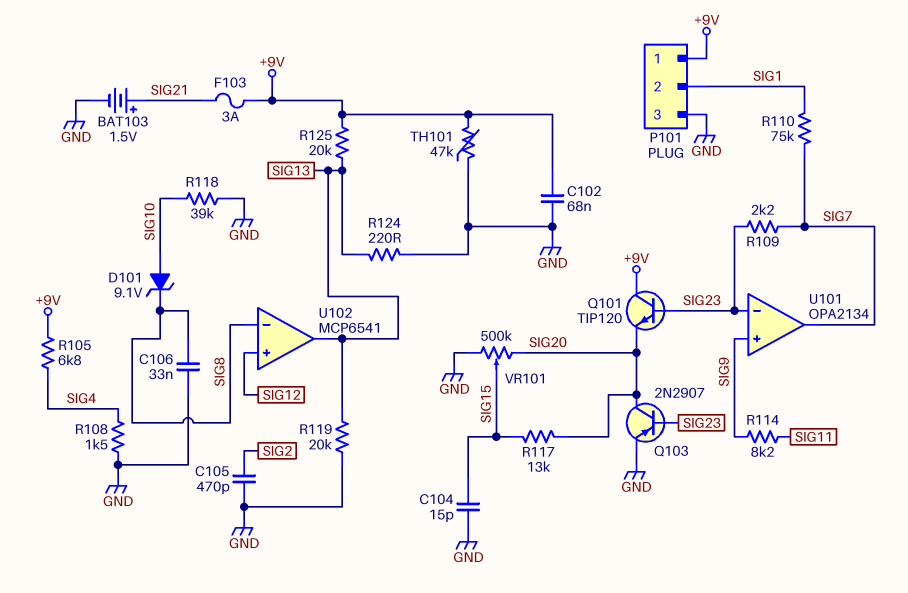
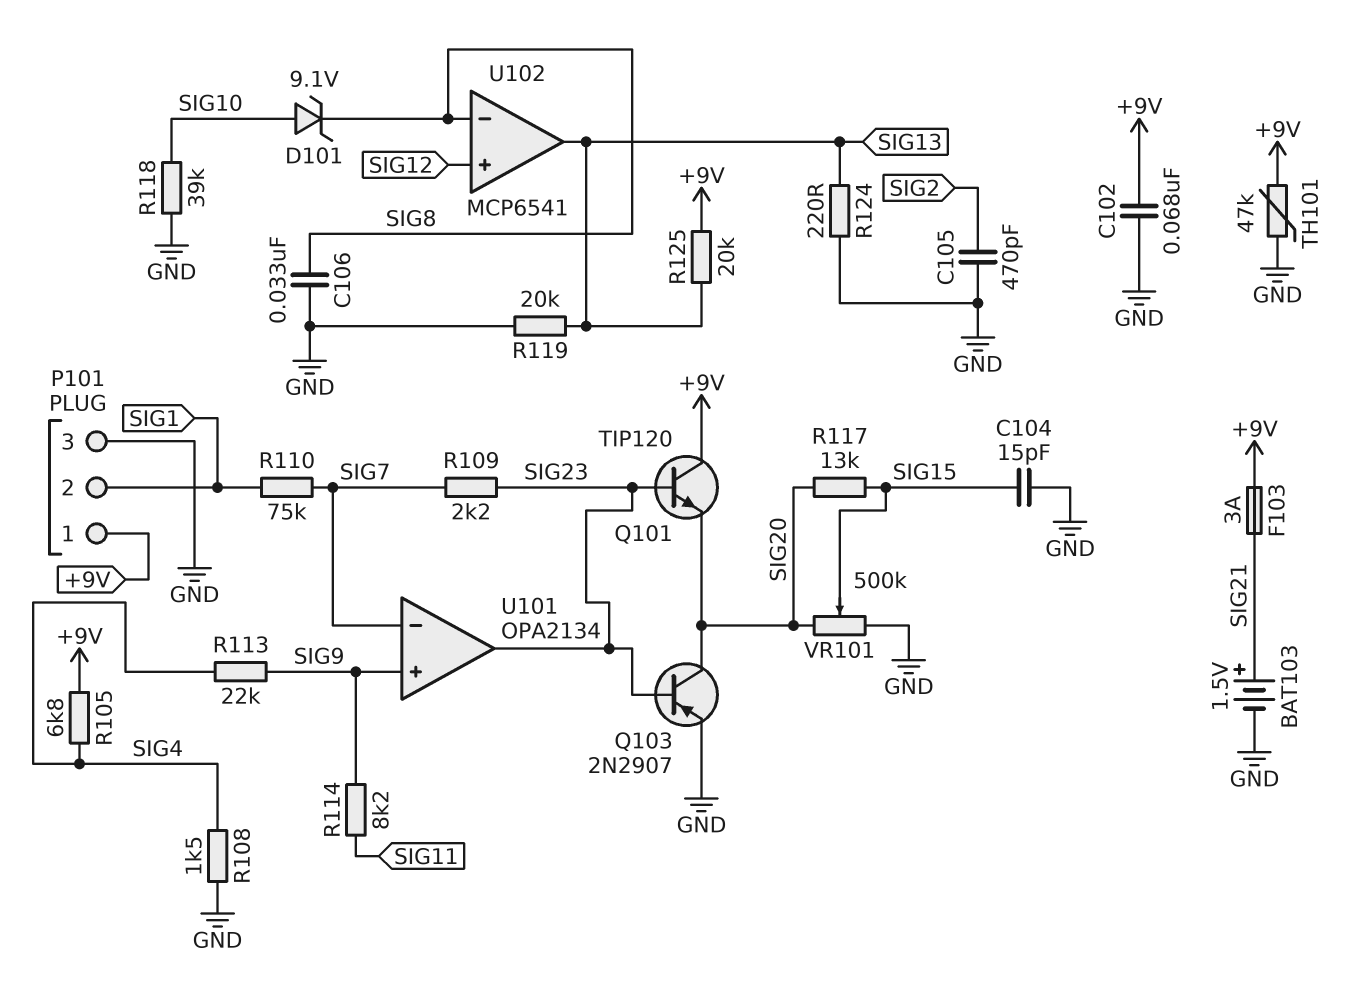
R113: none -> 22k (SIG4, SIG9)
U101 pin in-: SIG23 -> SIG7
U101 pin out: SIG7 -> SIG23

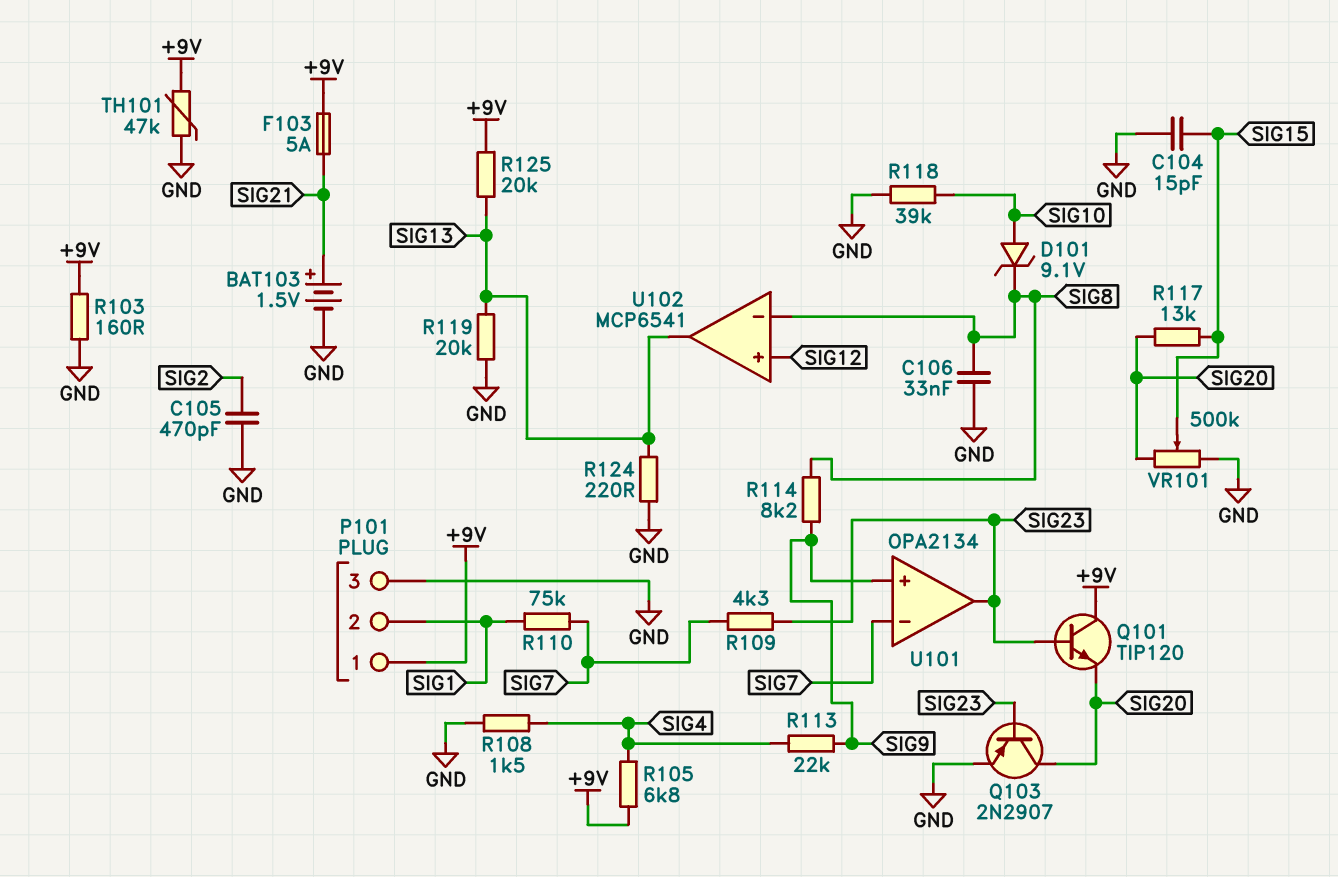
C102: 68nF (+9V, GND) -> none
F103: 3A (+9V, SIG21) -> 5A (+9V, SIG21)
R103: none -> 160 (+9V, GND)
R109: 2.2k (SIG7, SIG23) -> 4.3k (SIG7, SIG23)
R114: 8.2k (SIG9, SIG11) -> 8.2k (SIG8, SIG9)

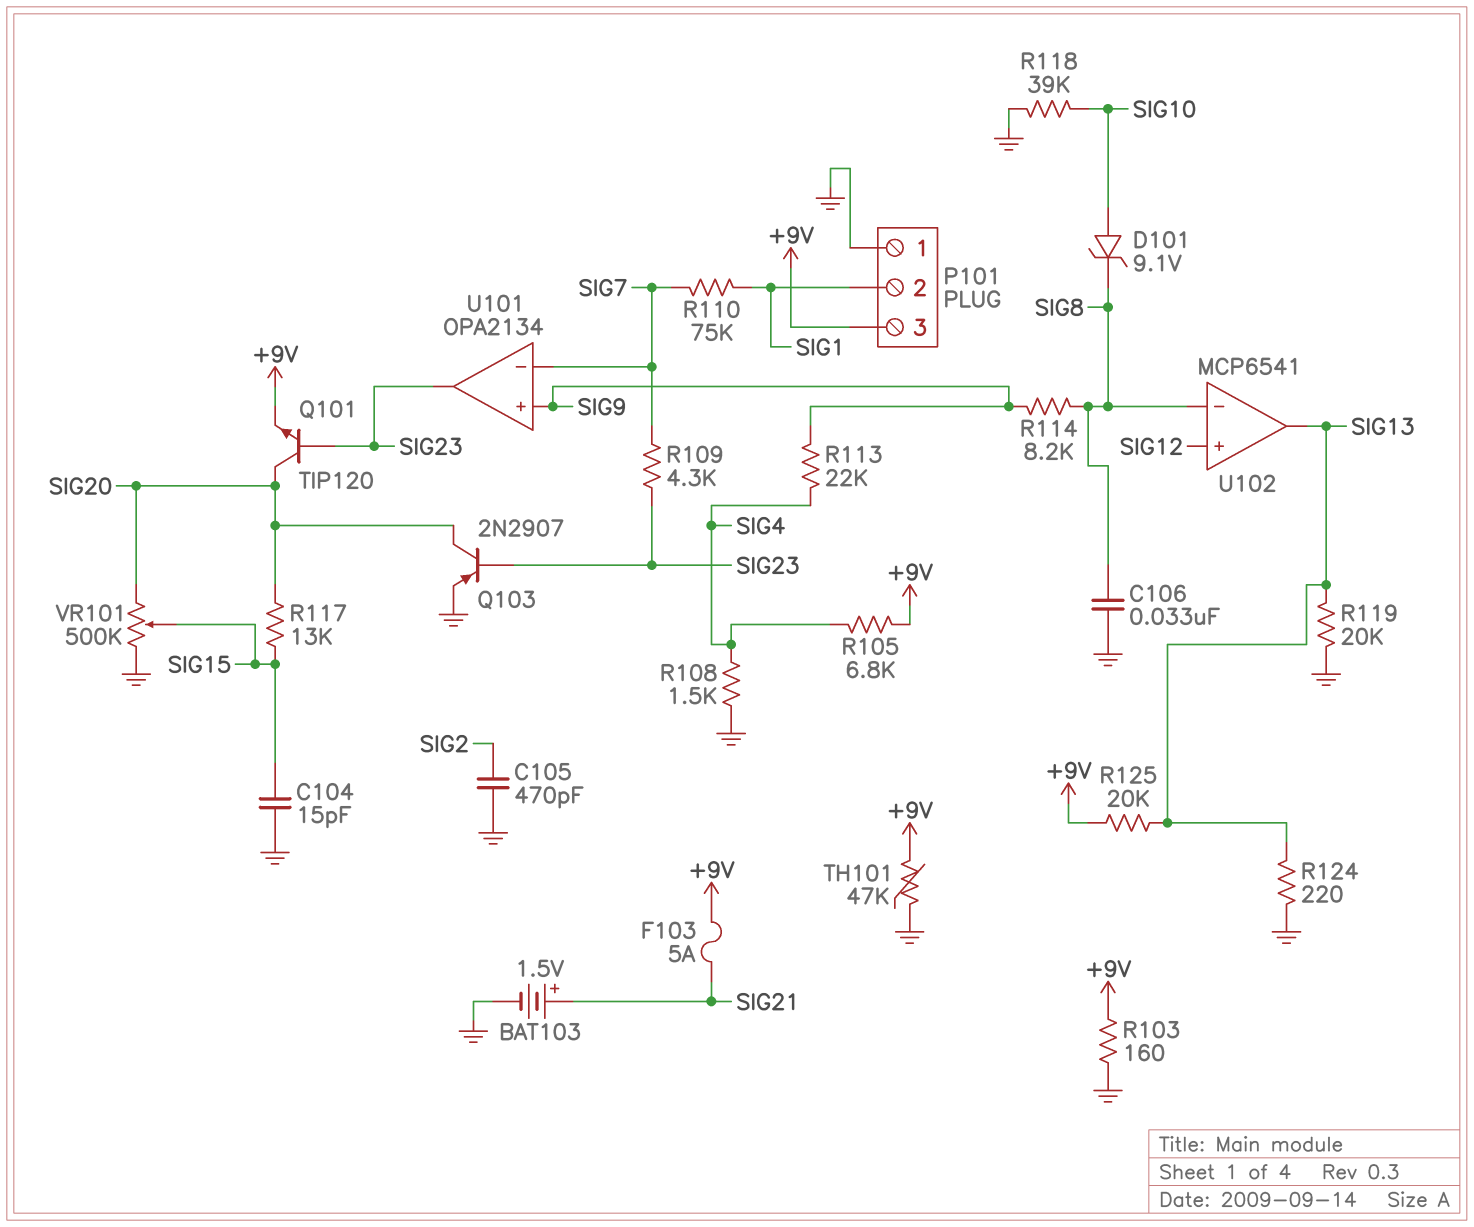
P101 pin 1: +9V -> GND
P101 pin 3: GND -> +9V
Q101: NPN TIP120 (B SIG23, C +9V, E SIG20) -> NPN TIP120 (B SIG23, C SIG20, E +9V)

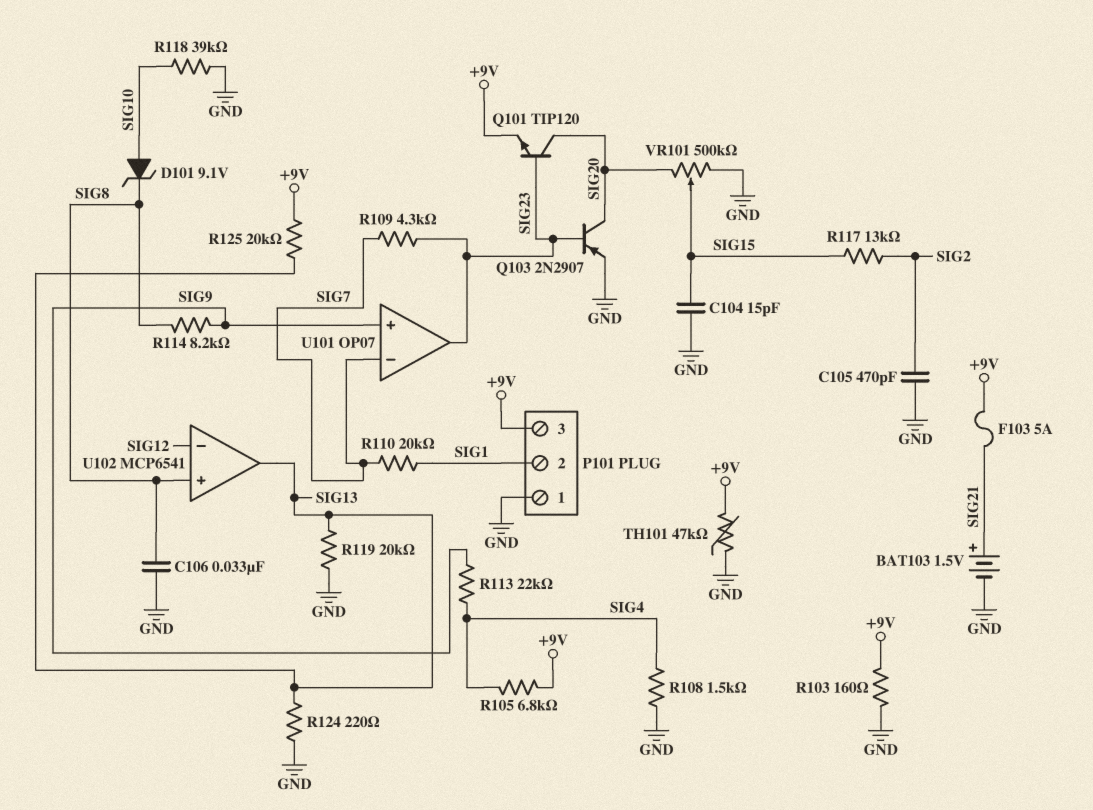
R110: 75k (SIG1, SIG7) -> 20k (SIG1, SIG7)
R117: 13k (SIG15, SIG20) -> 13k (SIG2, SIG15)
U101: OPA2134 -> OP07
U102 pin in+: SIG12 -> SIG8
U102 pin in-: SIG8 -> SIG12

